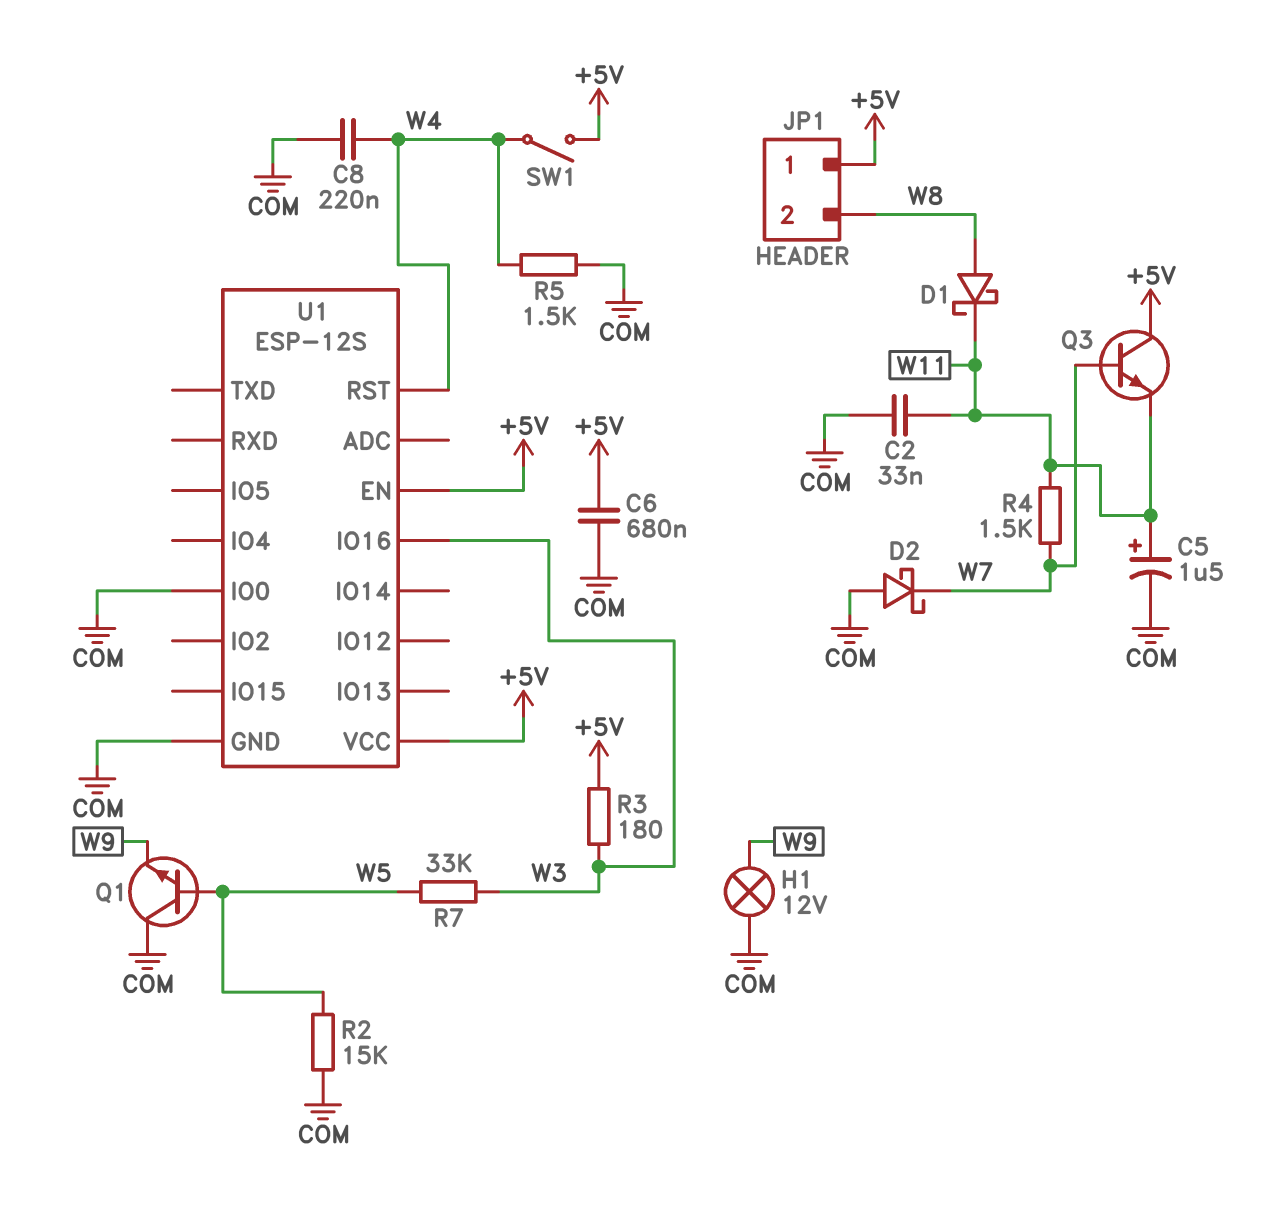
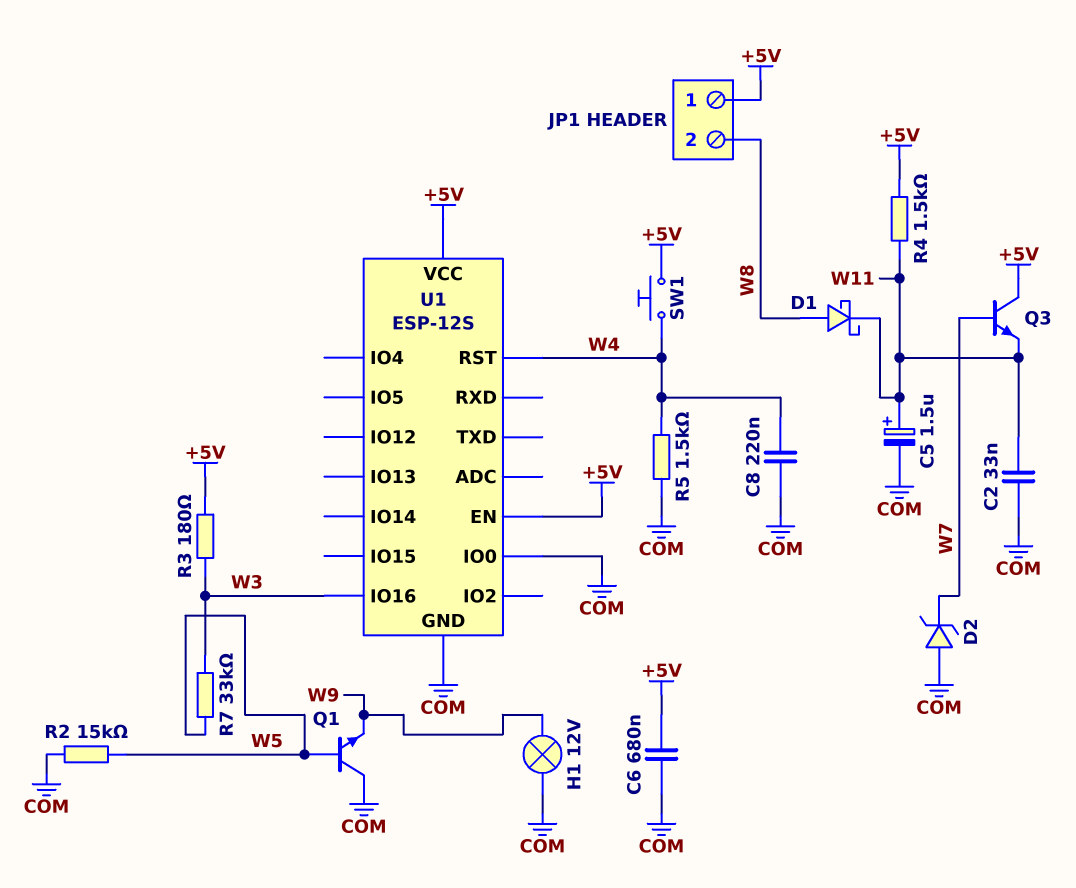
D2: schottky (A COM, K W7) -> zener (A COM, K W7)
R4: 1.5k (W7, W11) -> 1.5k (+5V, W11)
SW1: switch (+5V, W4) -> button (+5V, W4)

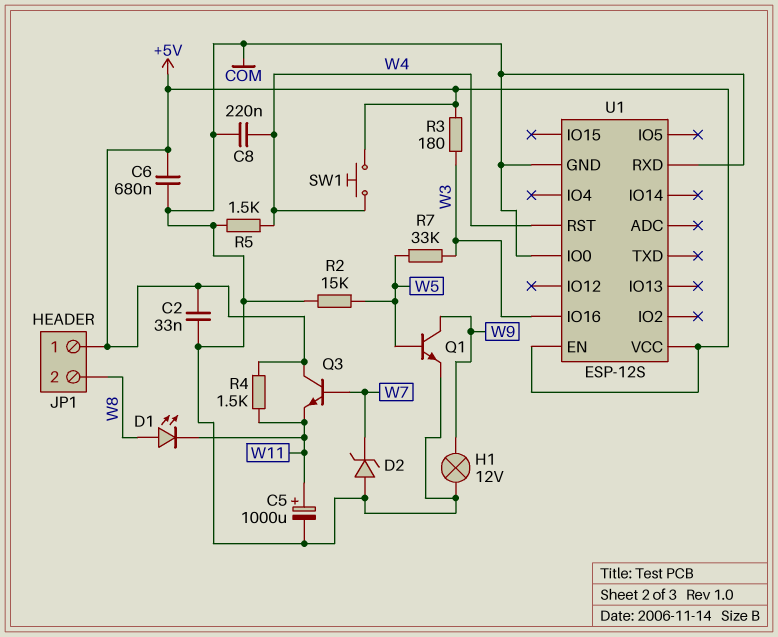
C2: 33nF (COM, W11) -> 33nF (+5V, COM)
C5: 1.5uF (plus W11, minus COM) -> 1000uF (plus W11, minus COM)
D1: schottky (A W8, K W11) -> LED (A W8, K W11)
Q1: NPN (B W5, C COM, E W9) -> NPN (B W5, C W9, E COM)
U1 pin RXD: none -> COM

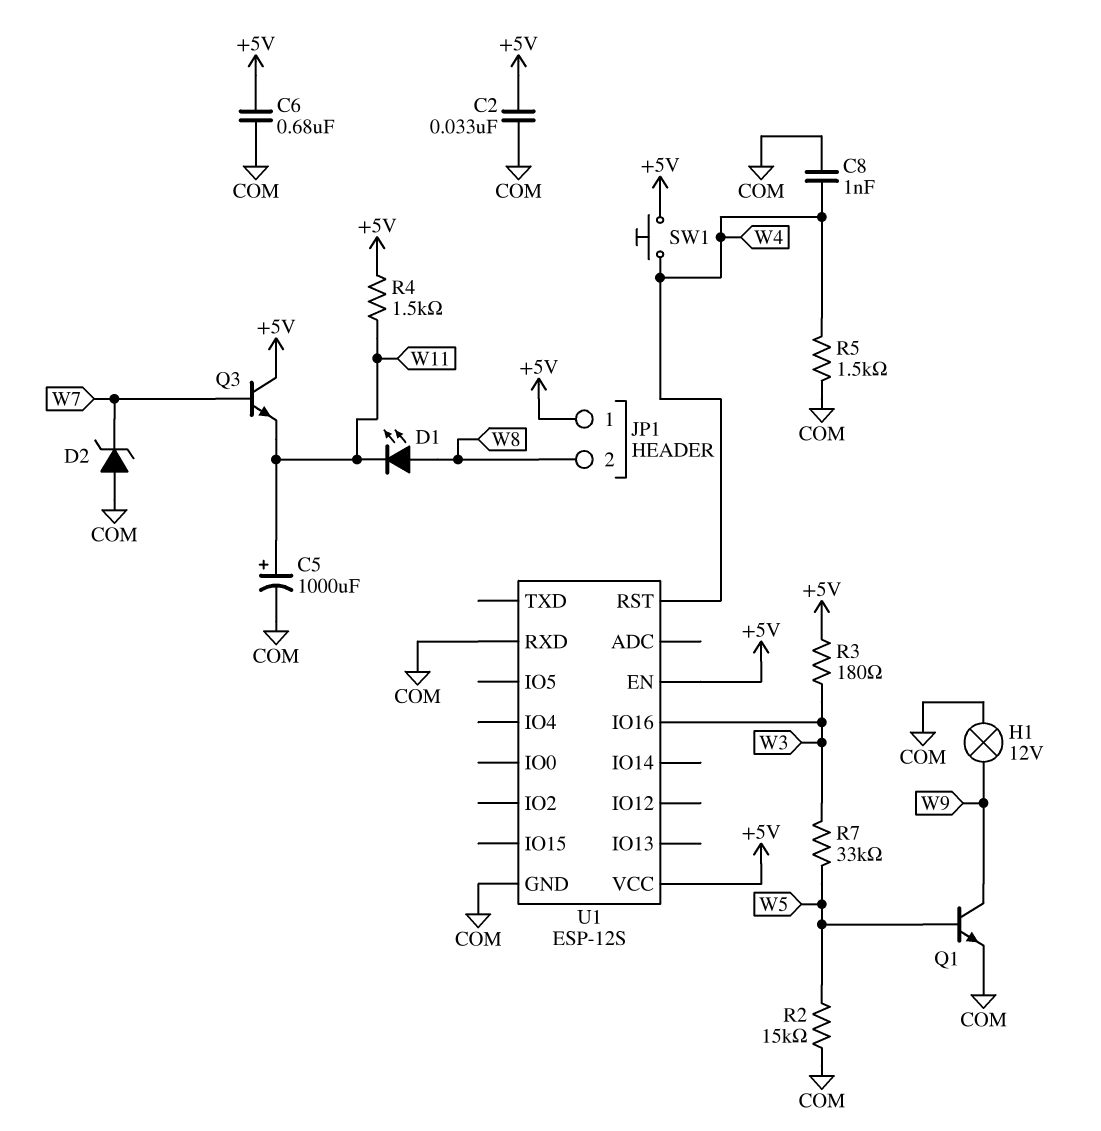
C8: 220nF (COM, W4) -> 1nF (COM, W4)
U1 pin IO0: COM -> none

